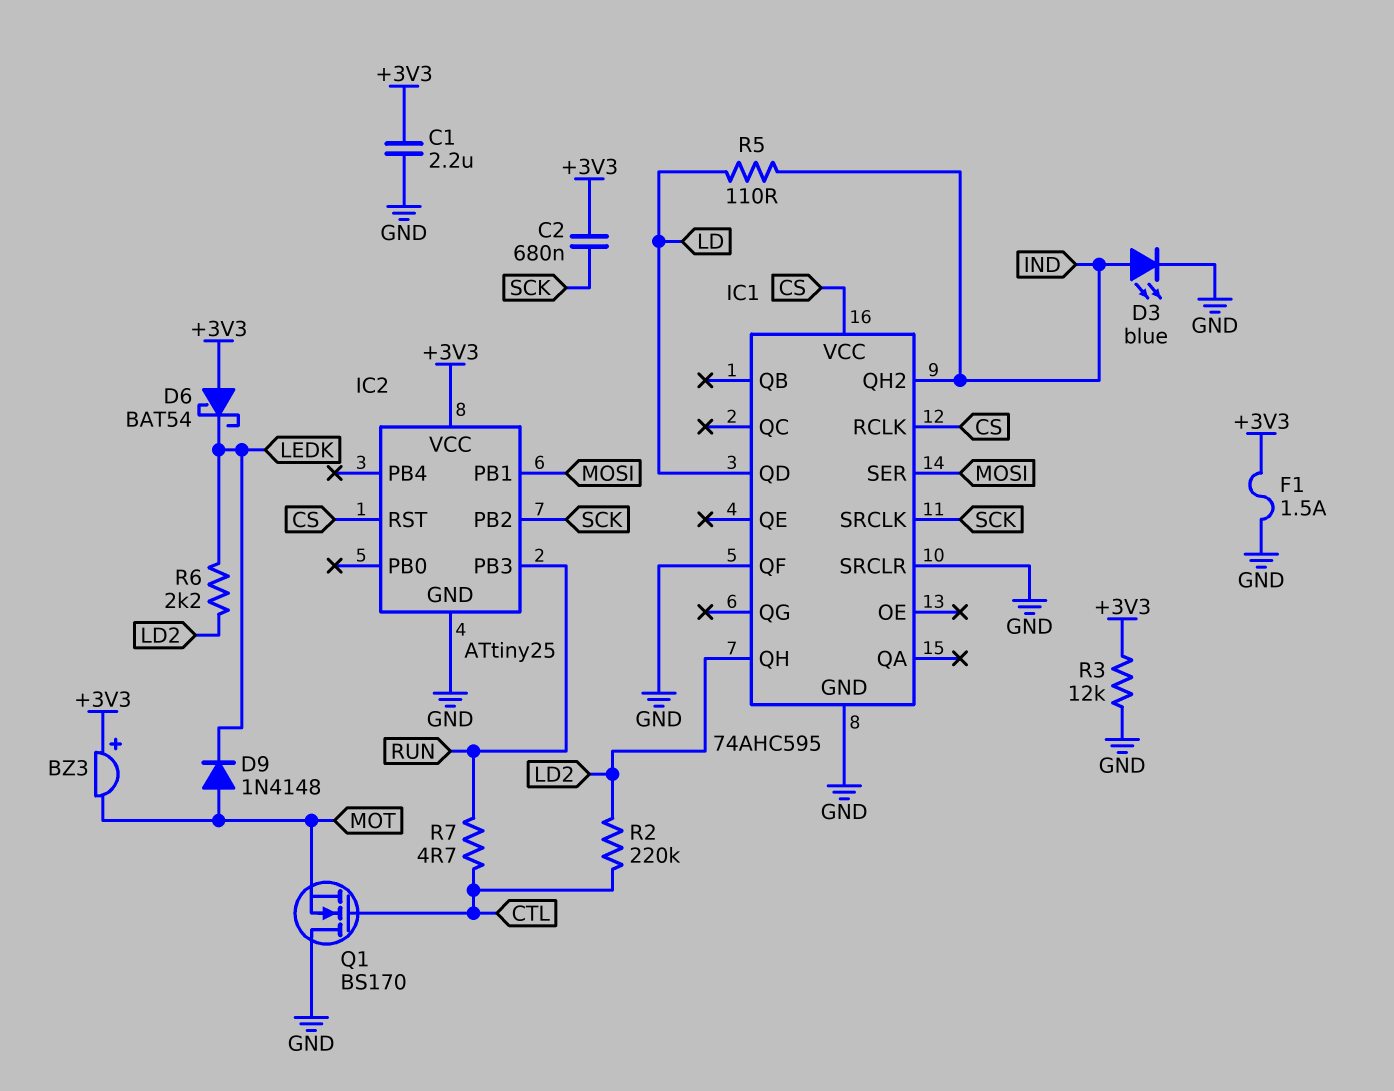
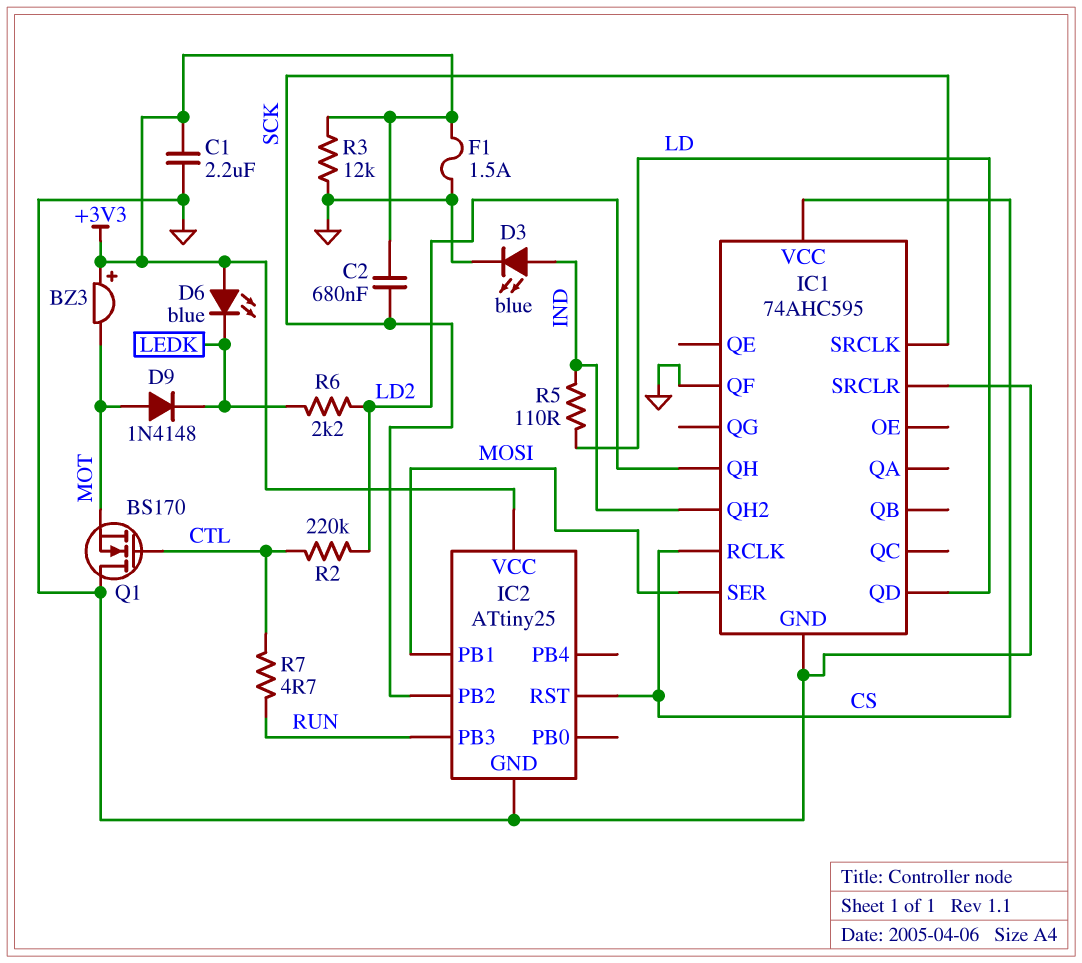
D6: schottky BAT54 (A +3V3, K LEDK) -> LED blue (A +3V3, K LEDK)

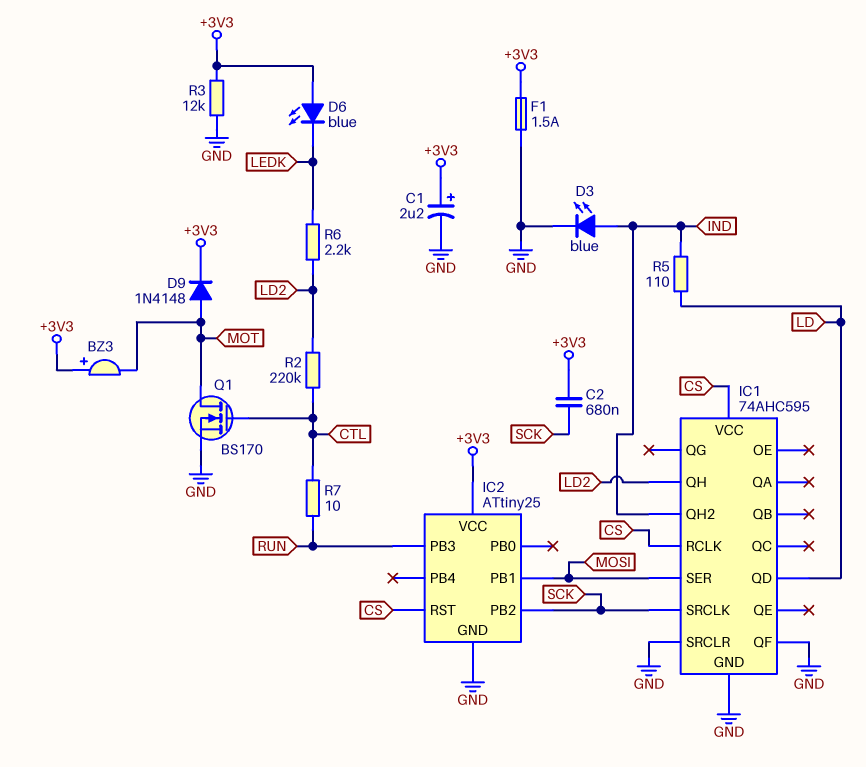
C1: 2.2uF (+3V3, GND) -> 2.2uF (plus +3V3, minus GND)
D9: diode 1N4148 (A MOT, K LEDK) -> diode 1N4148 (A MOT, K +3V3)
Q1: NMOS BS170 (G CTL, D GND, S MOT) -> NMOS BS170 (G CTL, D MOT, S GND)
R7: 4.7 (CTL, RUN) -> 10 (CTL, RUN)

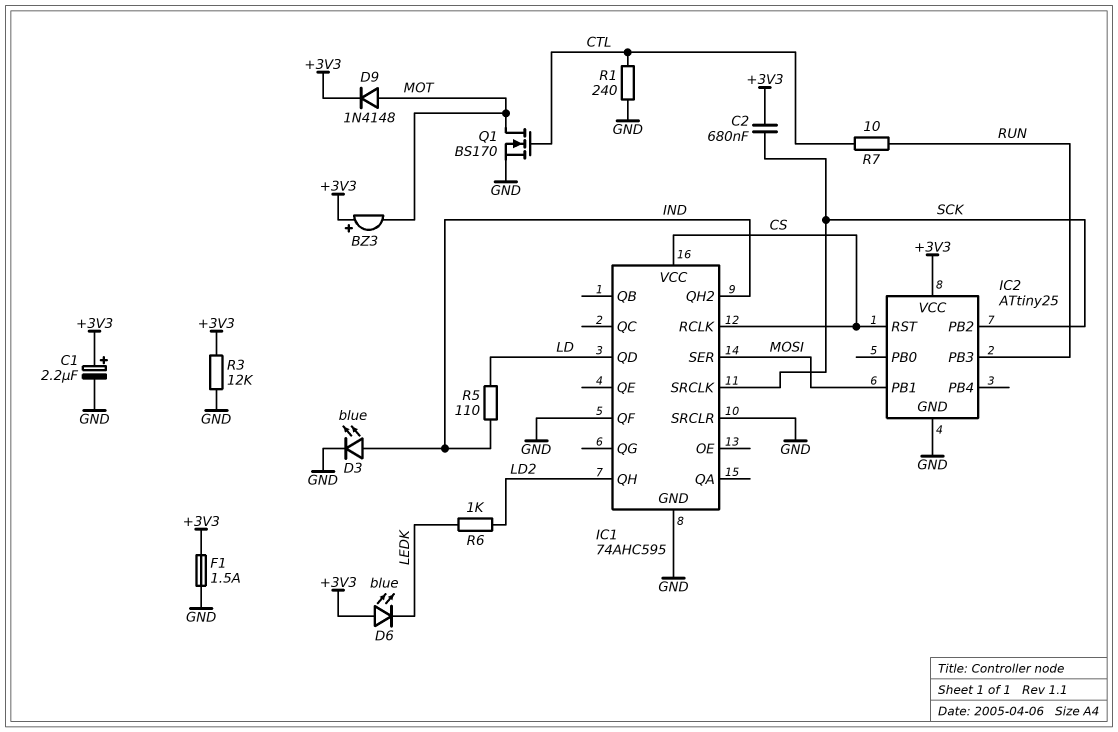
R1: none -> 240 (CTL, GND)
R2: 220k (CTL, LD2) -> none
R6: 2.2k (LD2, LEDK) -> 1k (LD2, LEDK)

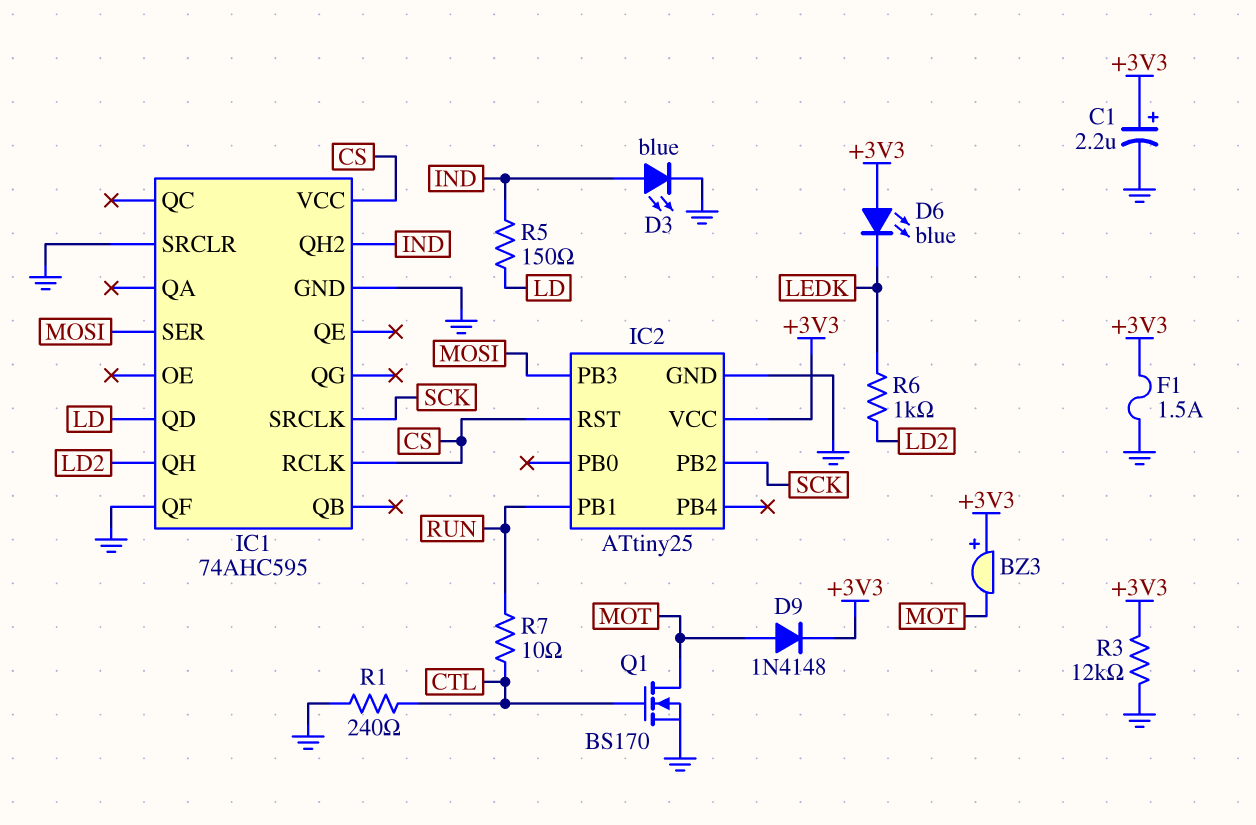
C2: 680nF (+3V3, SCK) -> none
IC2 pin PB1: MOSI -> RUN
IC2 pin PB3: RUN -> MOSI
R5: 110 (IND, LD) -> 150 (IND, LD)

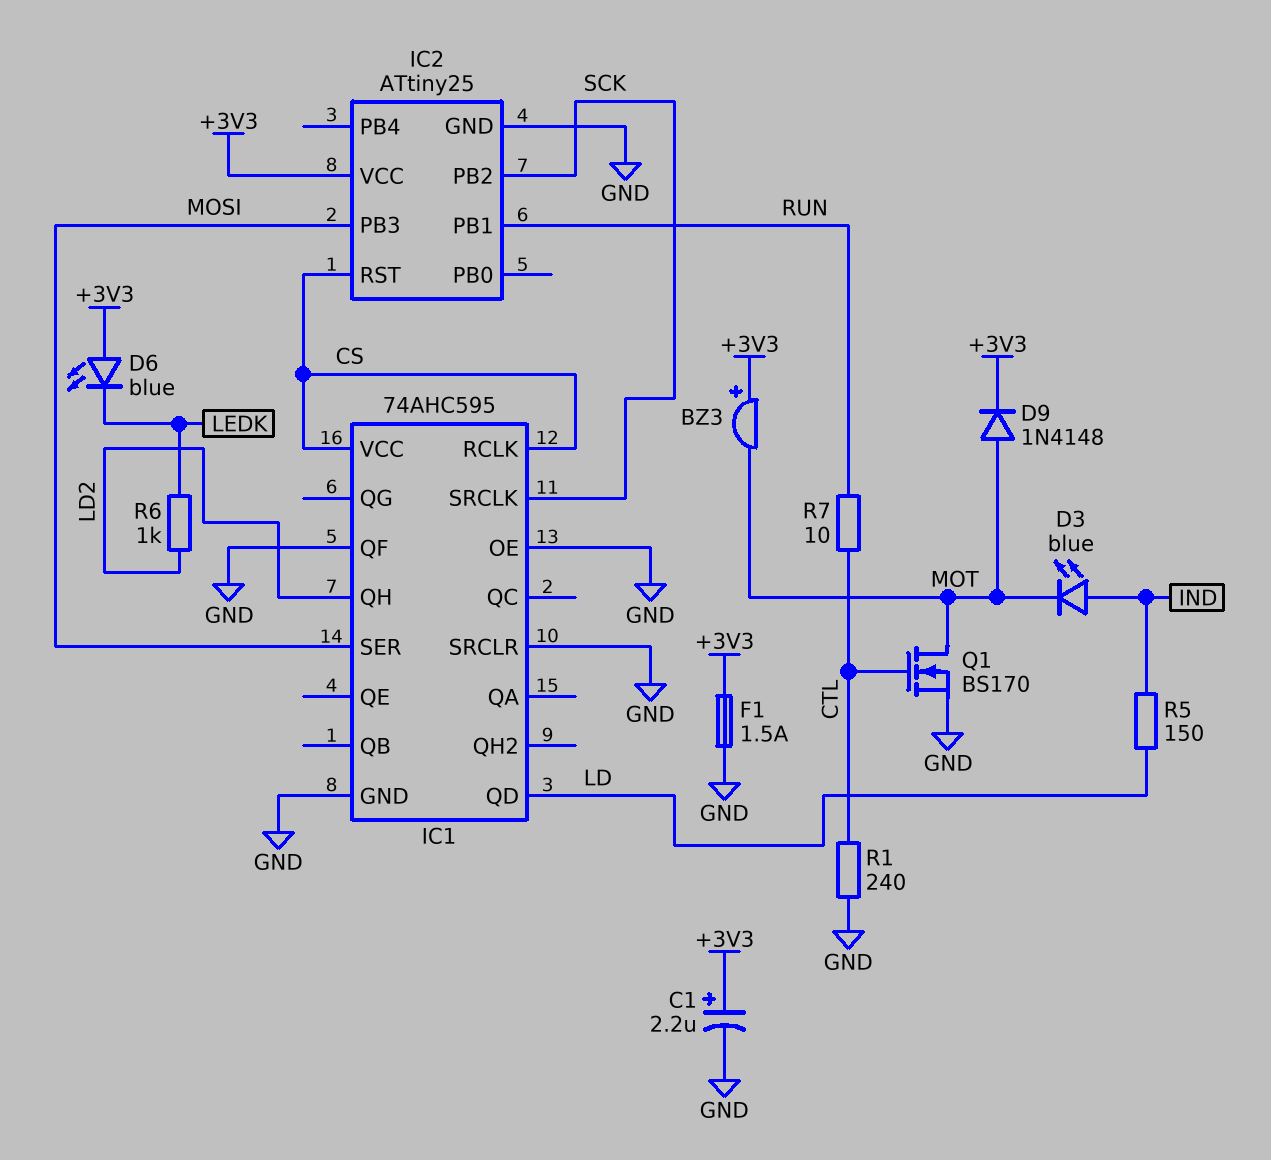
D3: LED blue (A IND, K GND) -> LED blue (A IND, K MOT)
IC1 pin OE: none -> GND
IC1 pin QH2: IND -> none
R3: 12k (+3V3, GND) -> none

